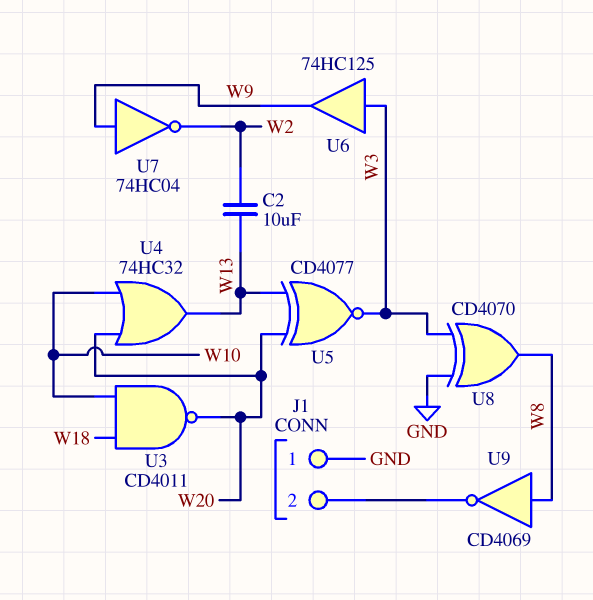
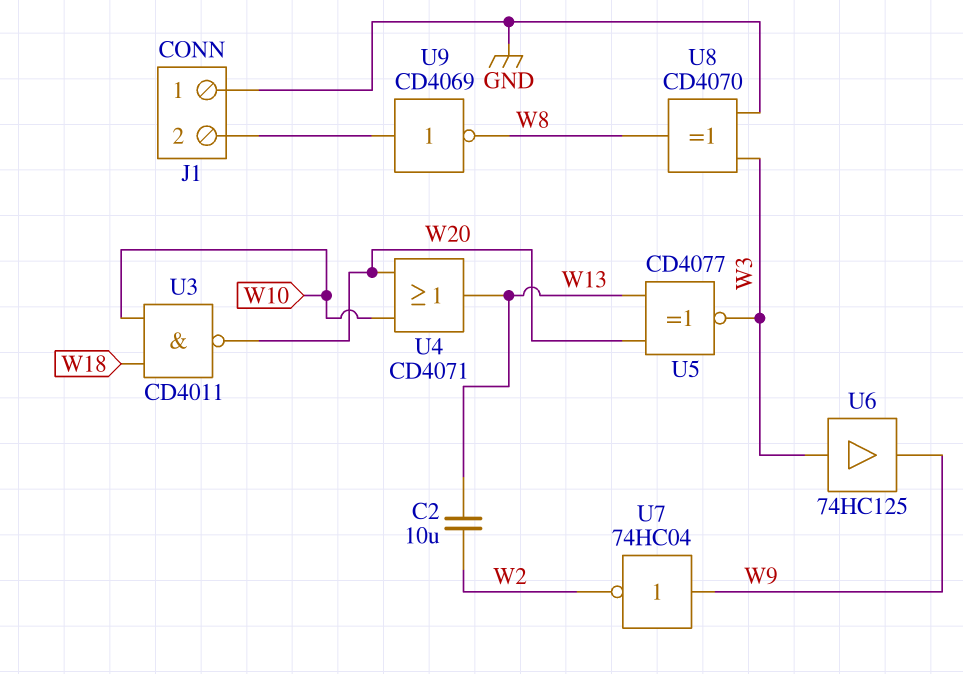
U4: OR 74HC32 (in W10, in W20, out W13) -> OR CD4071 (in W10, in W20, out W13)
U9: NOT CD4069 (in W8, out J1/2) -> NOT CD4069 (in J1/2, out W8)

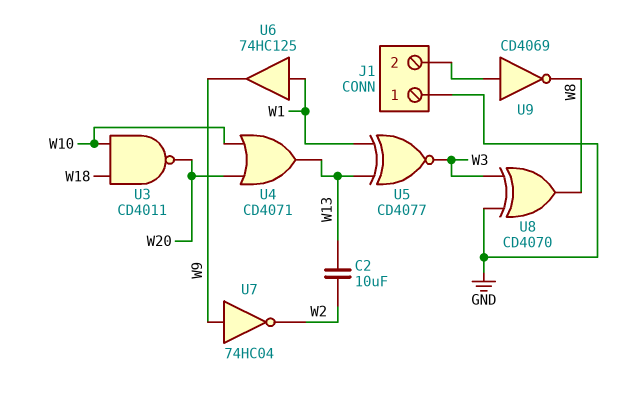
U5: XNOR CD4077 (in W13, in W20, out W3) -> XNOR CD4077 (in W1, in W13, out W3)
U6: buffer 74HC125 (in W3, out W9) -> buffer 74HC125 (in W1, out W9)

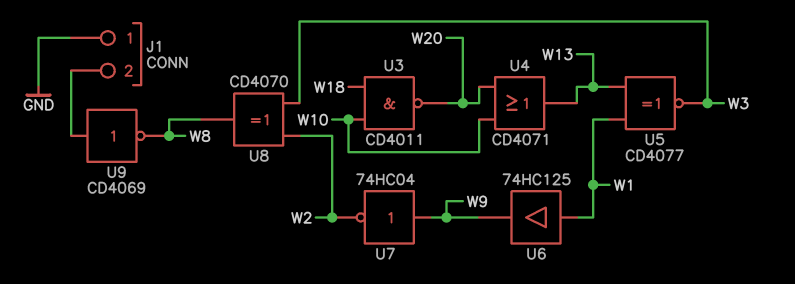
C2: 10uF (W2, W13) -> none
U8: XOR CD4070 (in GND, in W3, out W8) -> XOR CD4070 (in W2, in W3, out W8)

